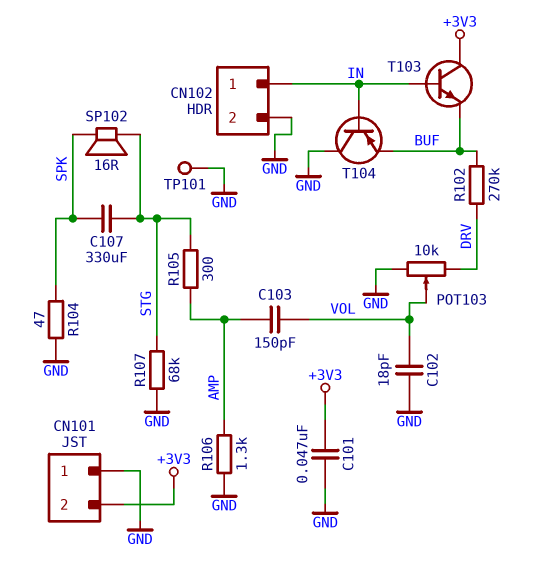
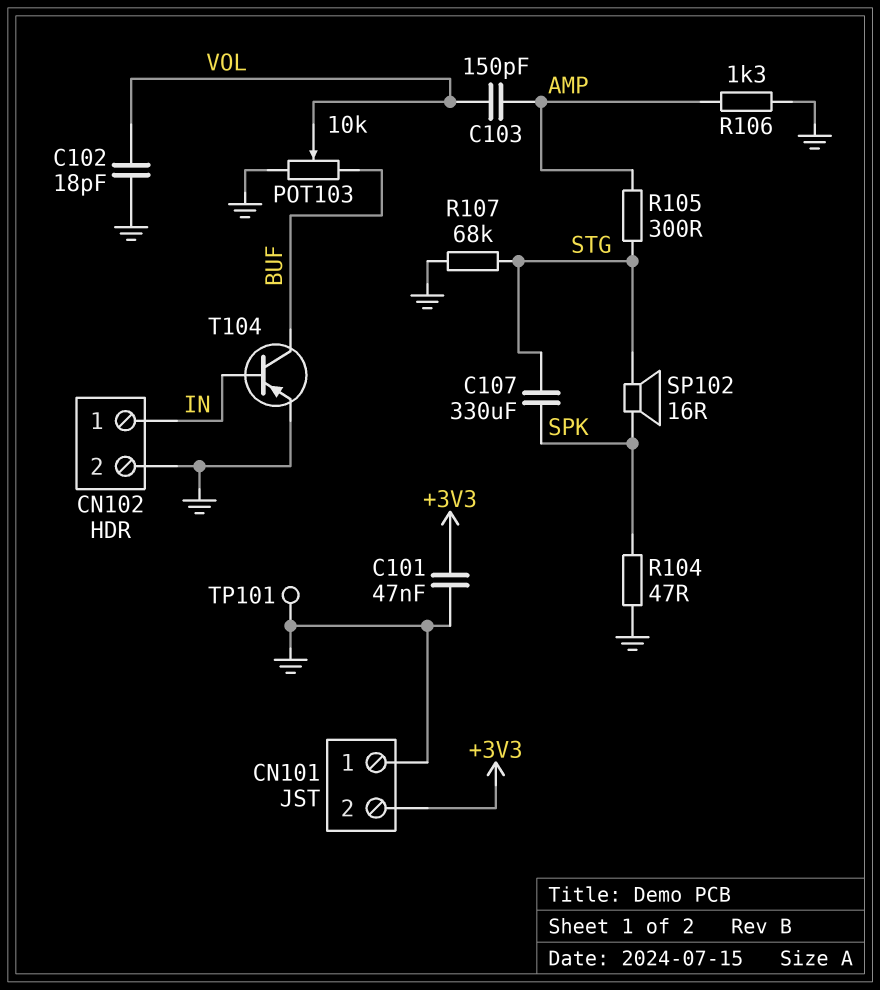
POT103: 10k (DRV, GND, wiper VOL) -> 10k (BUF, GND, wiper VOL)
R102: 270k (BUF, DRV) -> none
T103: NPN (B IN, C +3V3, E BUF) -> none
T104: PNP (B IN, C GND, E BUF) -> PNP (B IN, C BUF, E GND)

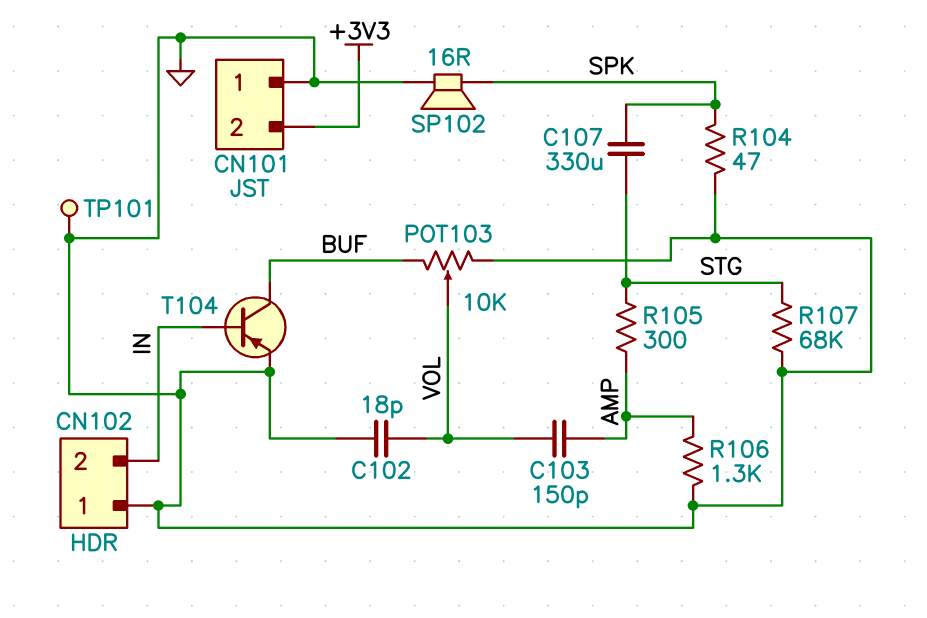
C101: 47nF (+3V3, GND) -> none
CN102 pin 1: IN -> GND
CN102 pin 2: GND -> IN
SP102: speaker 16R (SPK, STG) -> speaker 16R (GND, SPK)

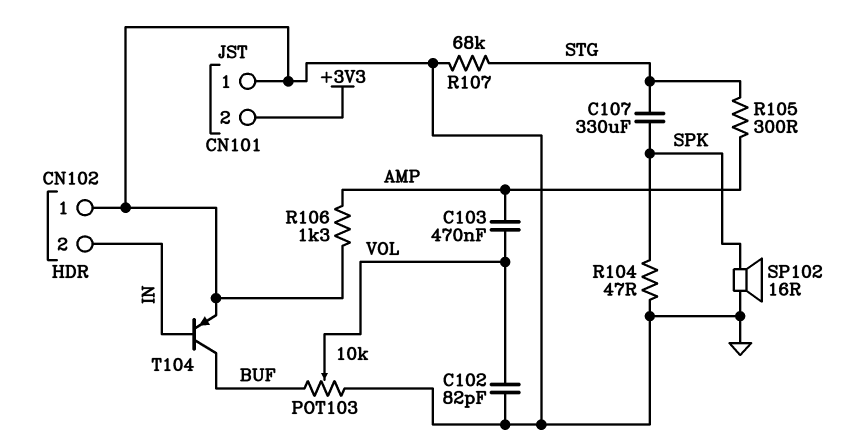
C102: 18pF (GND, VOL) -> 82pF (GND, VOL)
C103: 150pF (AMP, VOL) -> 470nF (AMP, VOL)
TP101: test point (GND) -> none

